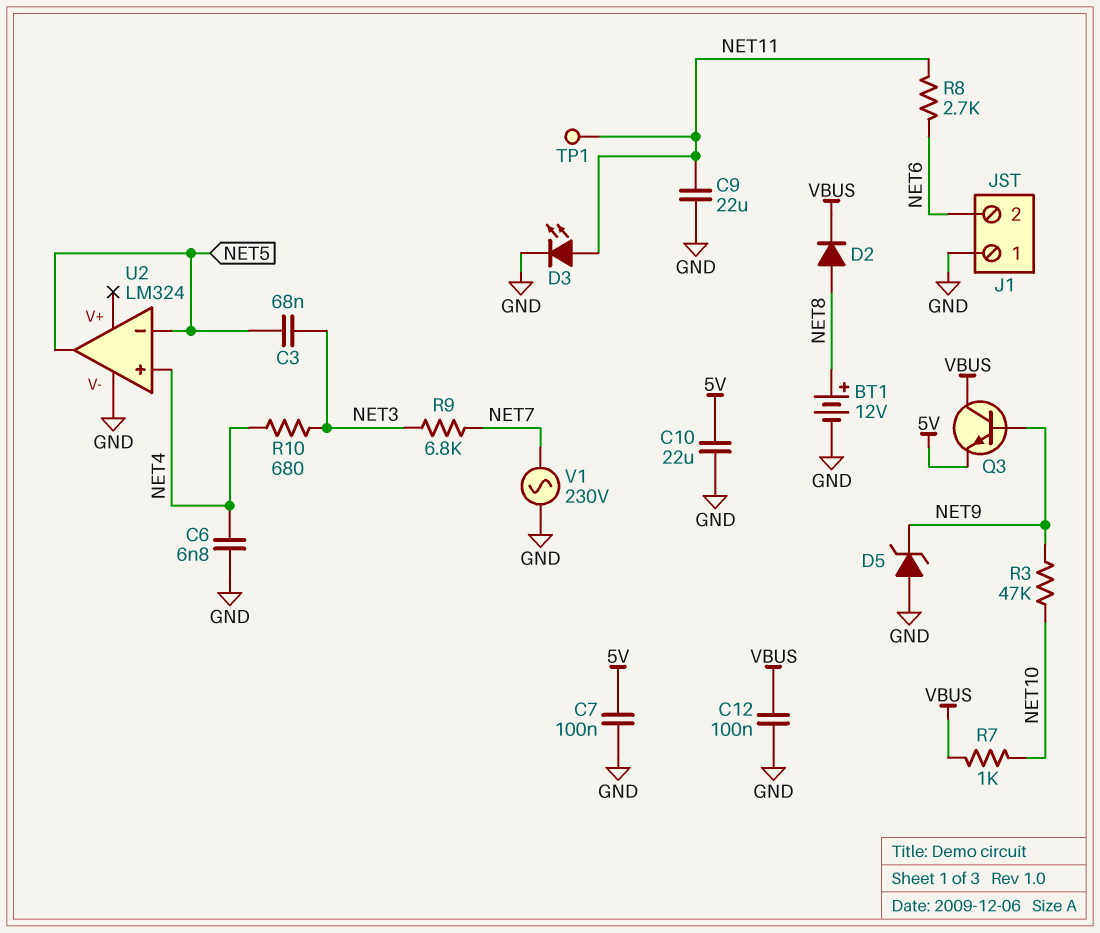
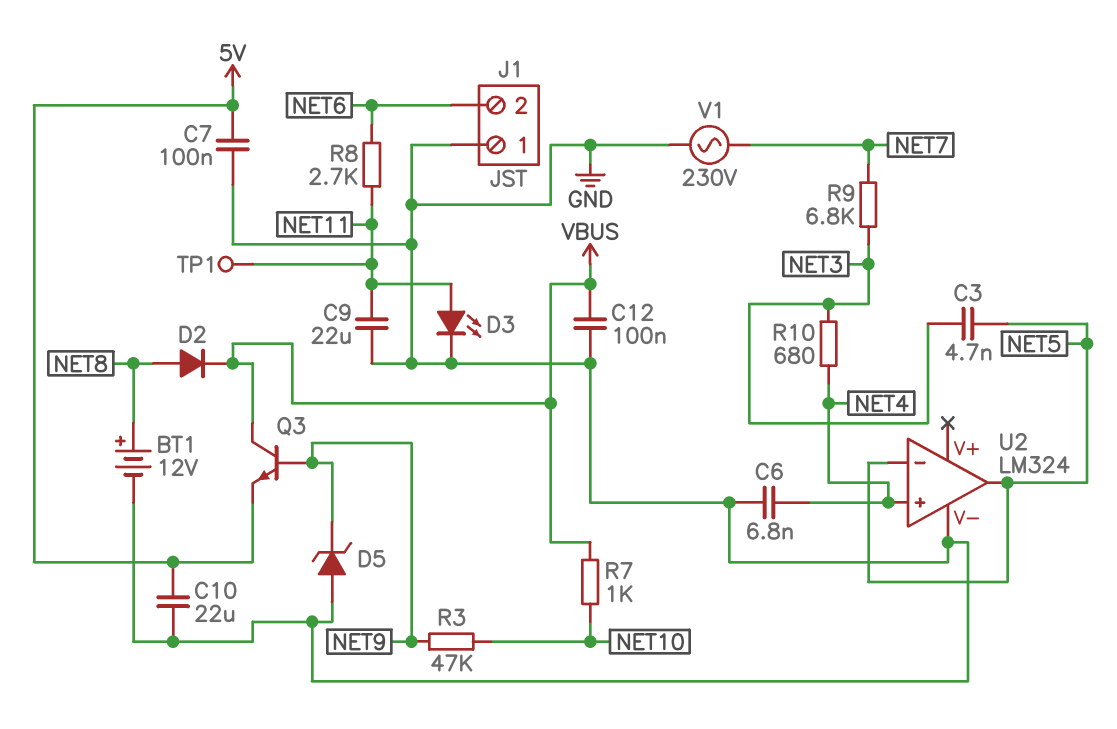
C3: 68nF (NET3, NET5) -> 4.7nF (NET3, NET5)

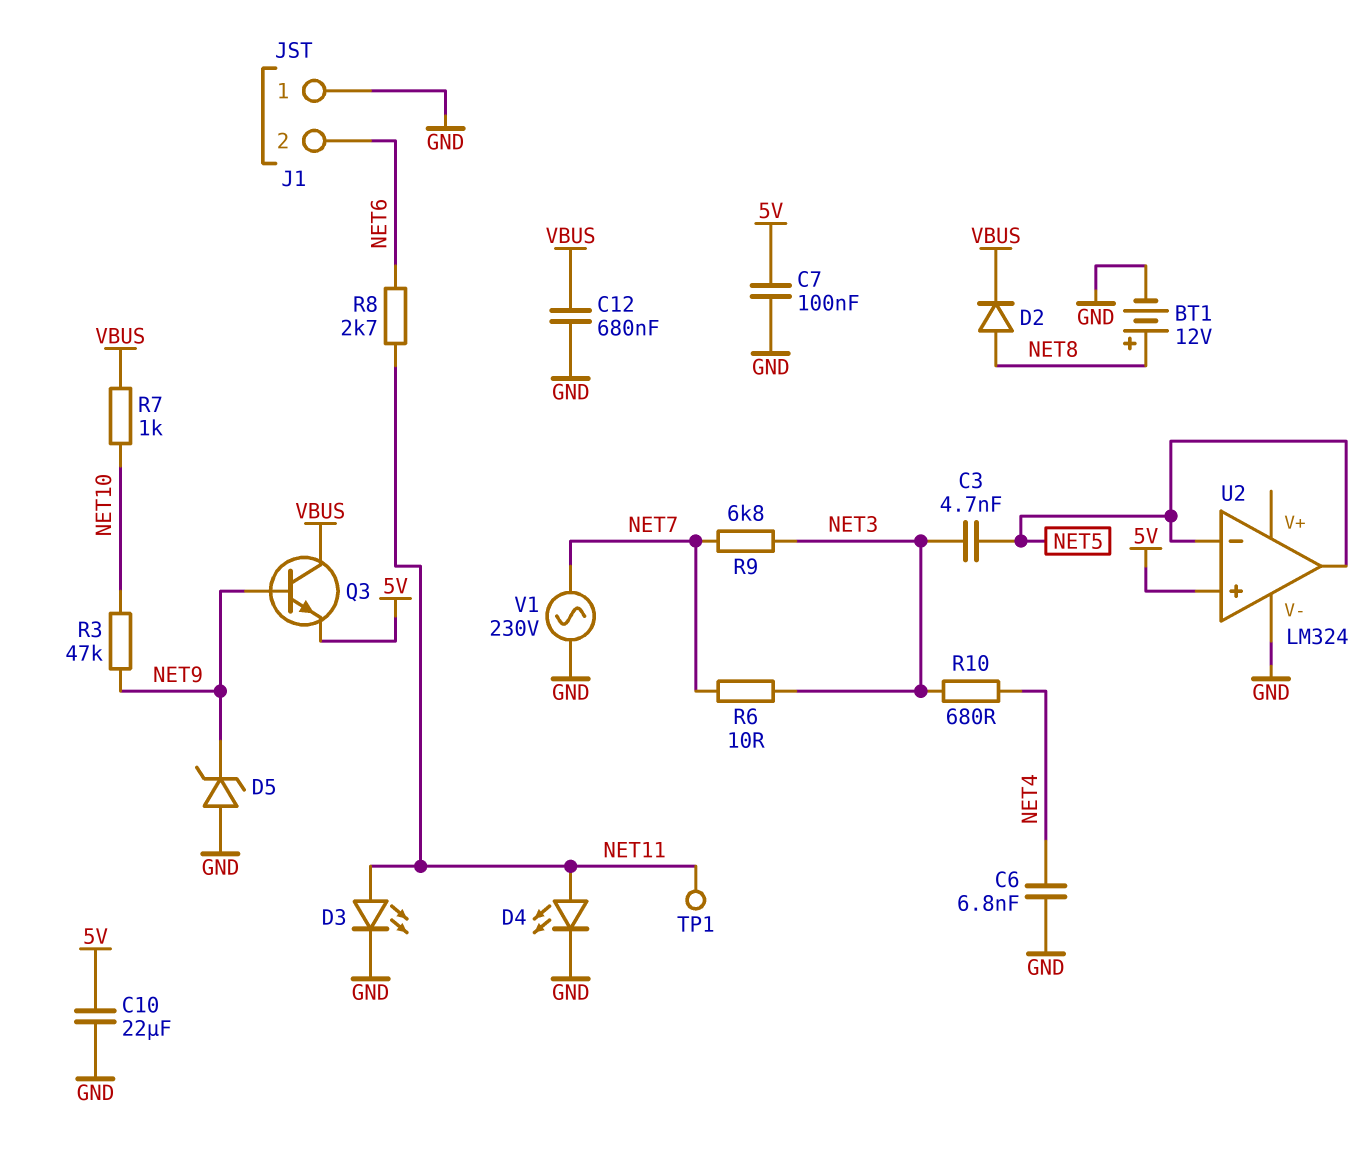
C9: 22uF (GND, NET11) -> none
C12: 100nF (GND, VBUS) -> 680nF (GND, VBUS)
D4: none -> LED (A NET11, K GND)
R6: none -> 10 (NET3, NET7)
U2 pin in+: NET4 -> 5V

